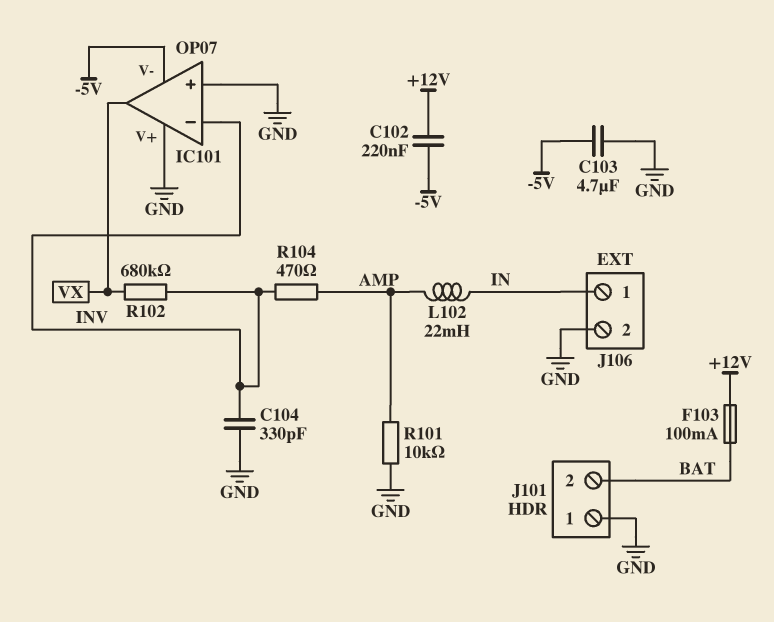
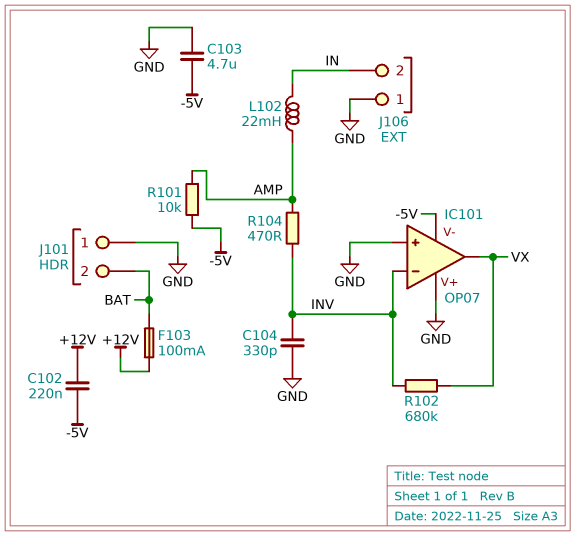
J106 pin 1: IN -> GND
J106 pin 2: GND -> IN
R101: 10k (AMP, GND) -> 10k (-5V, AMP)

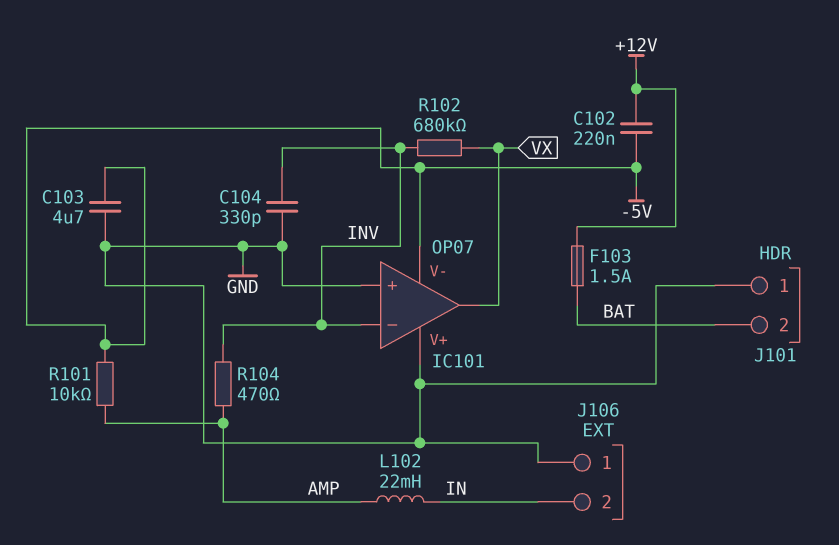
F103: 100mA (+12V, BAT) -> 1.5A (+12V, BAT)

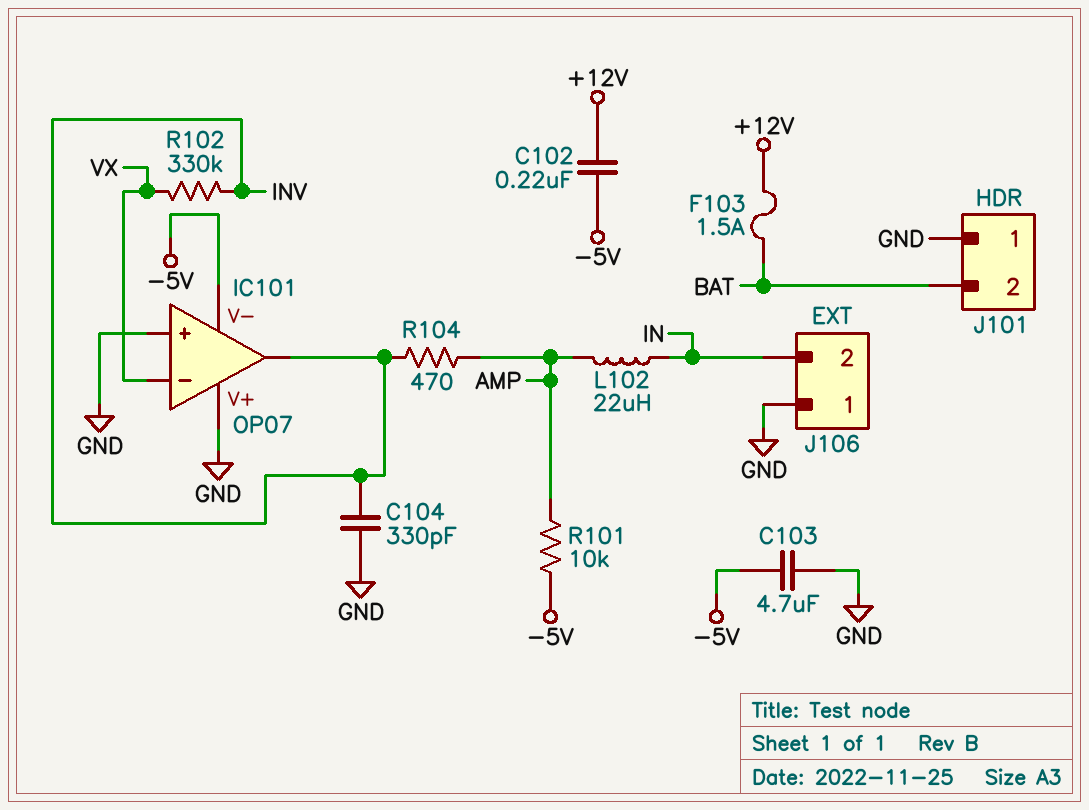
IC101 pin in-: INV -> VX
IC101 pin out: VX -> INV
L102: 22mH (AMP, IN) -> 22uH (AMP, IN)
R102: 680k (INV, VX) -> 330k (INV, VX)

